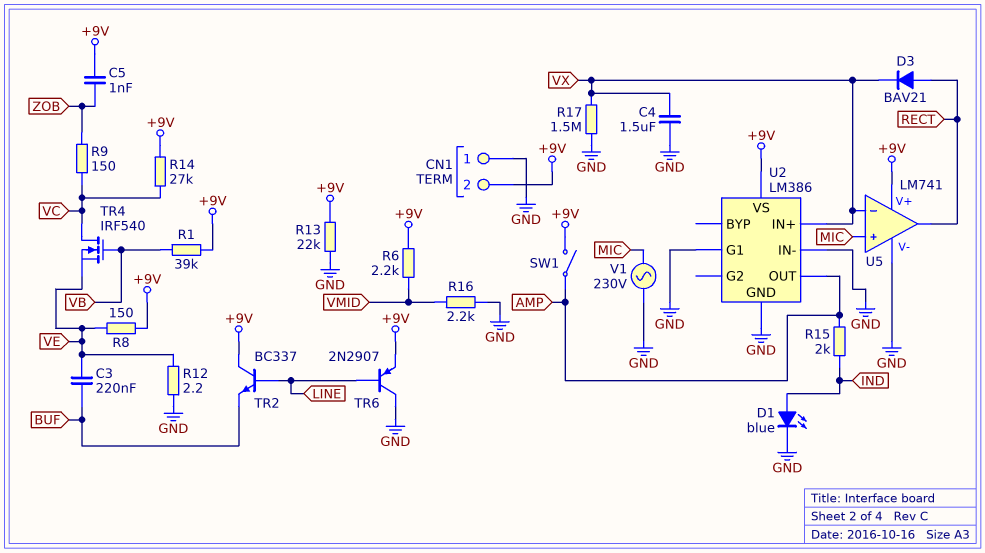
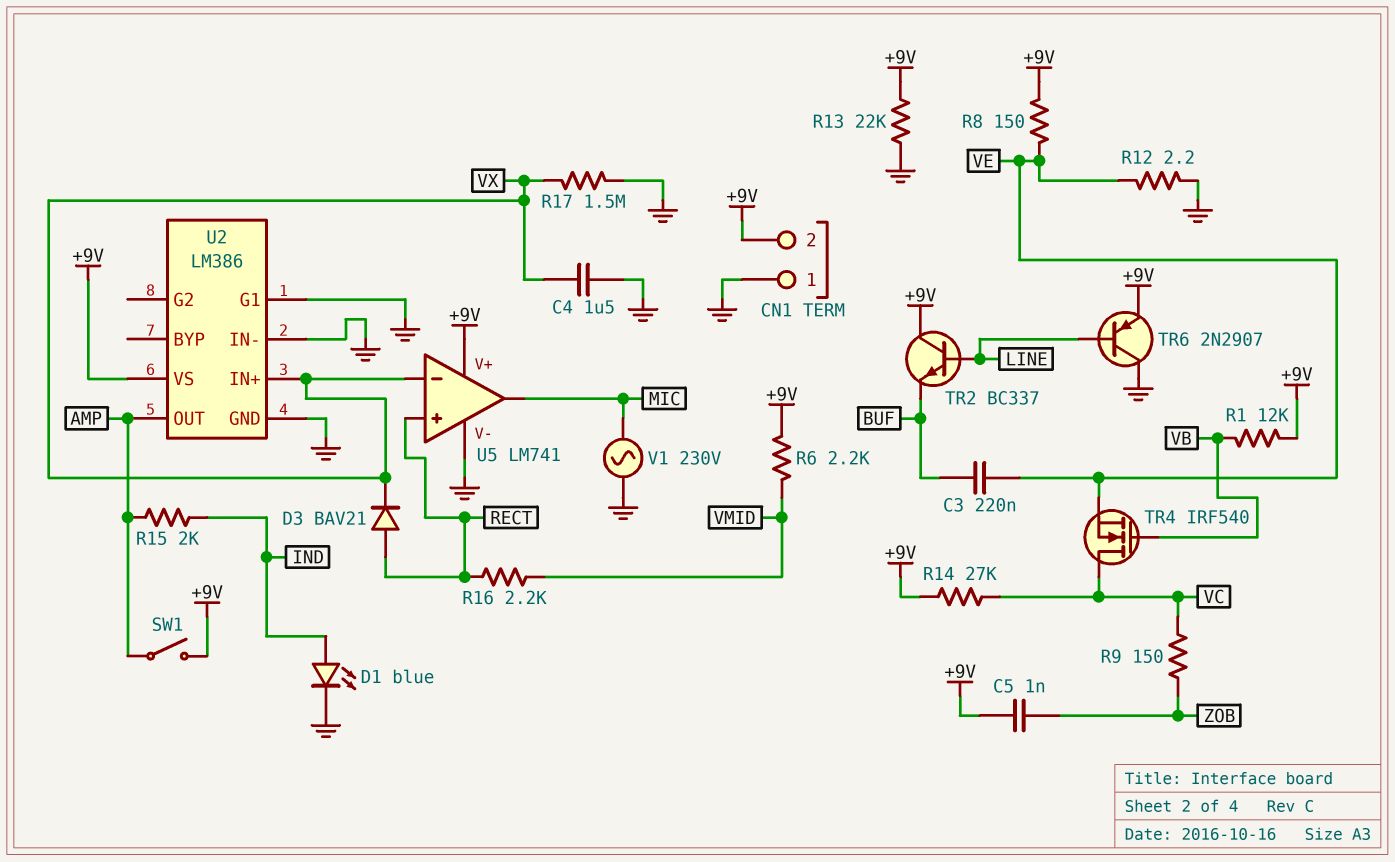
R1: 39k (+9V, VB) -> 12k (+9V, VB)
R16: 2.2k (GND, VMID) -> 2.2k (RECT, VMID)
U5 pin in+: MIC -> RECT
U5 pin out: RECT -> MIC

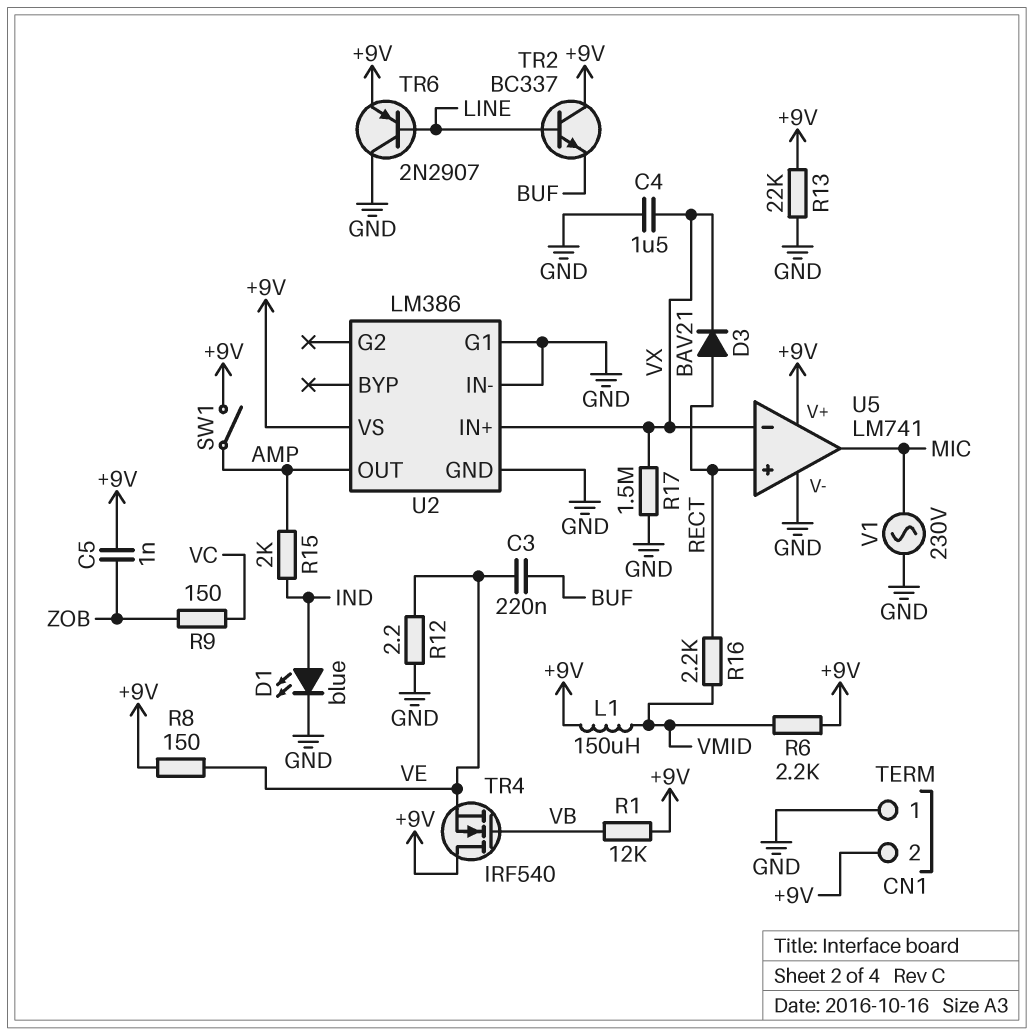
L1: none -> 150uH (+9V, VMID)
R14: 27k (+9V, VC) -> none
TR4: NMOS IRF540 (G VB, D VC, S VE) -> NMOS IRF540 (G VB, D +9V, S VE)

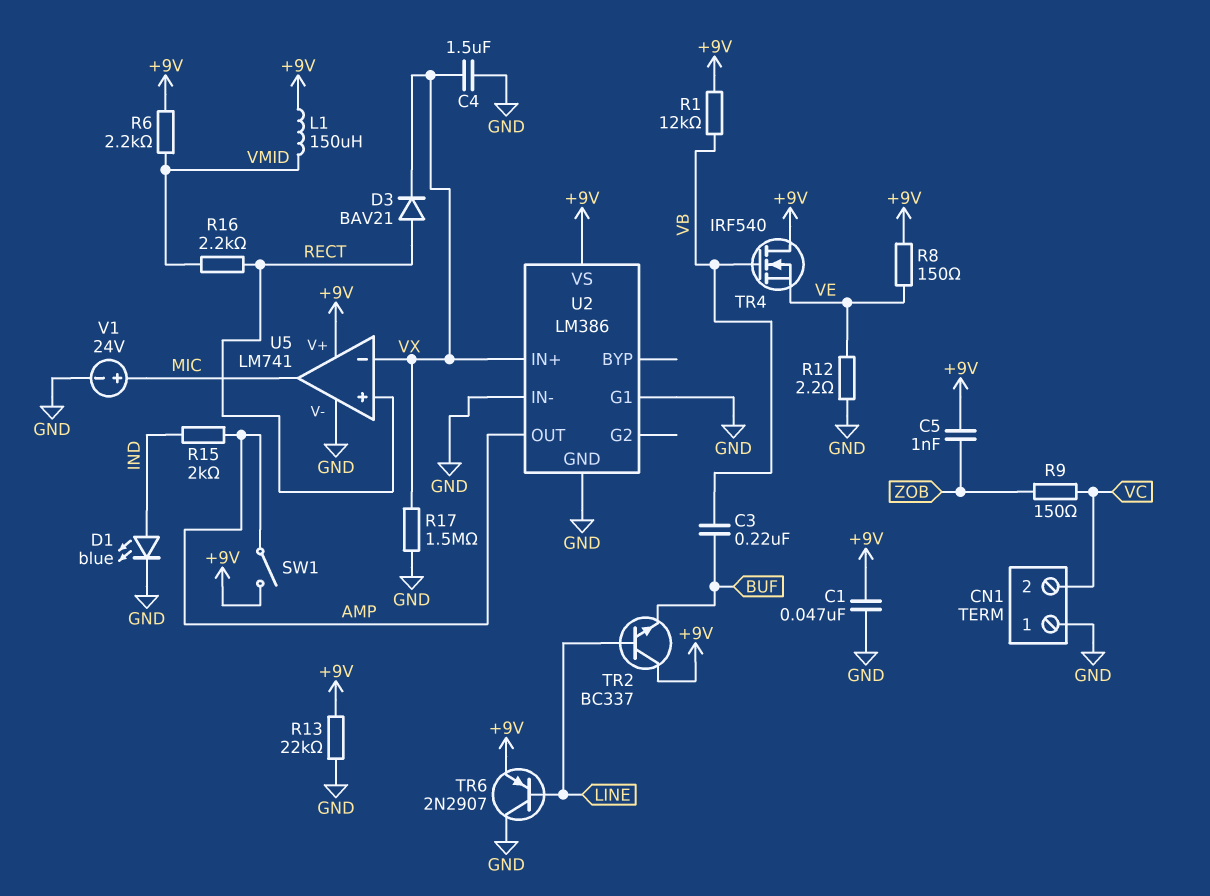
C1: none -> 47nF (+9V, GND)
C3: 220nF (BUF, VE) -> 220nF (BUF, VB)
CN1 pin 2: +9V -> VC
V1: AC 230V (GND, MIC) -> 24V (plus MIC, minus GND)

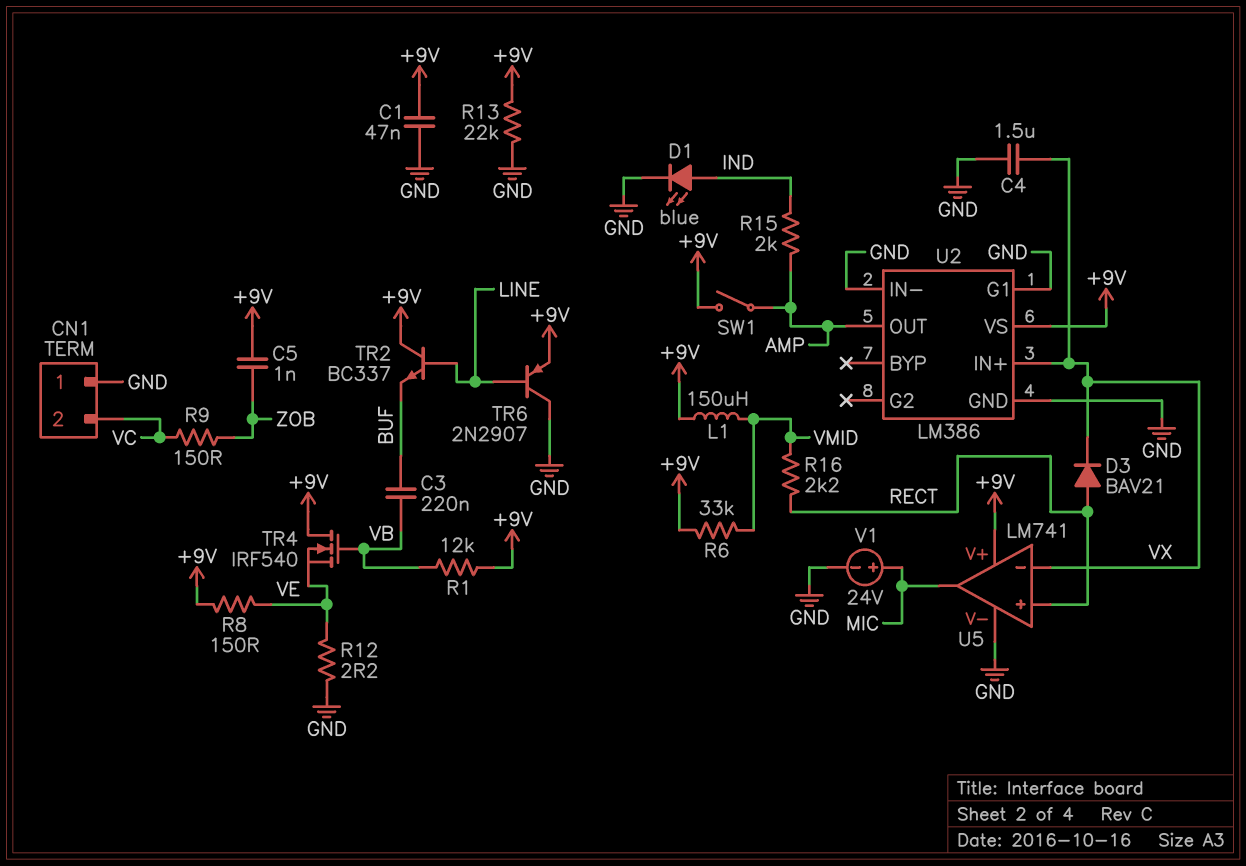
R6: 2.2k (+9V, VMID) -> 33k (+9V, VMID)
R17: 1.5M (GND, VX) -> none

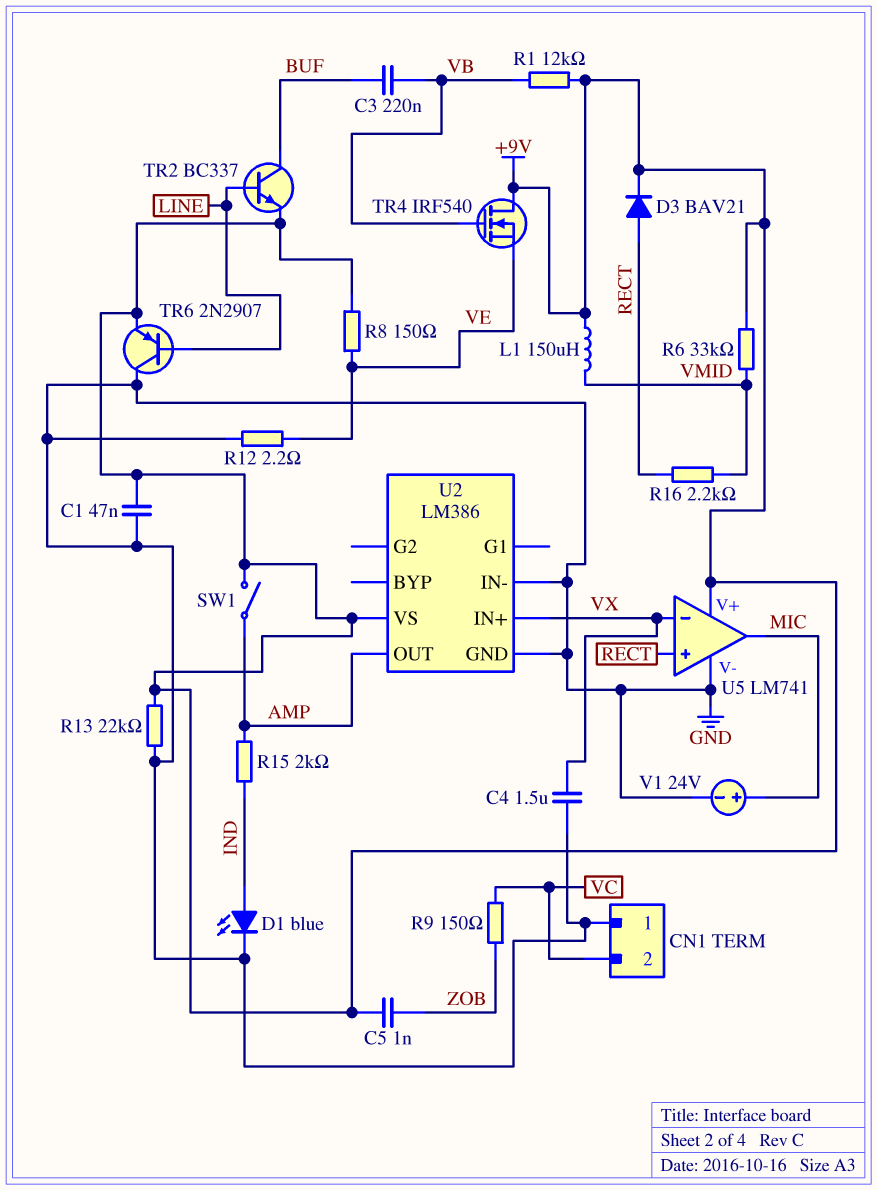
D3: diode BAV21 (A RECT, K VX) -> diode BAV21 (A RECT, K +9V)
TR2: NPN BC337 (B LINE, C +9V, E BUF) -> NPN BC337 (B LINE, C BUF, E +9V)
U2 pin G1: GND -> none

